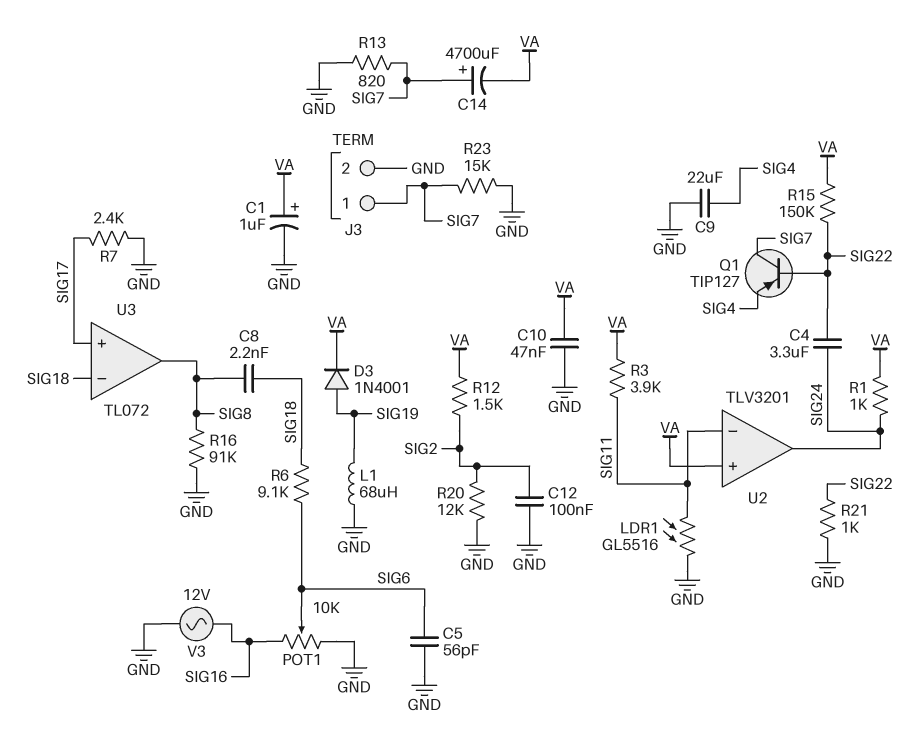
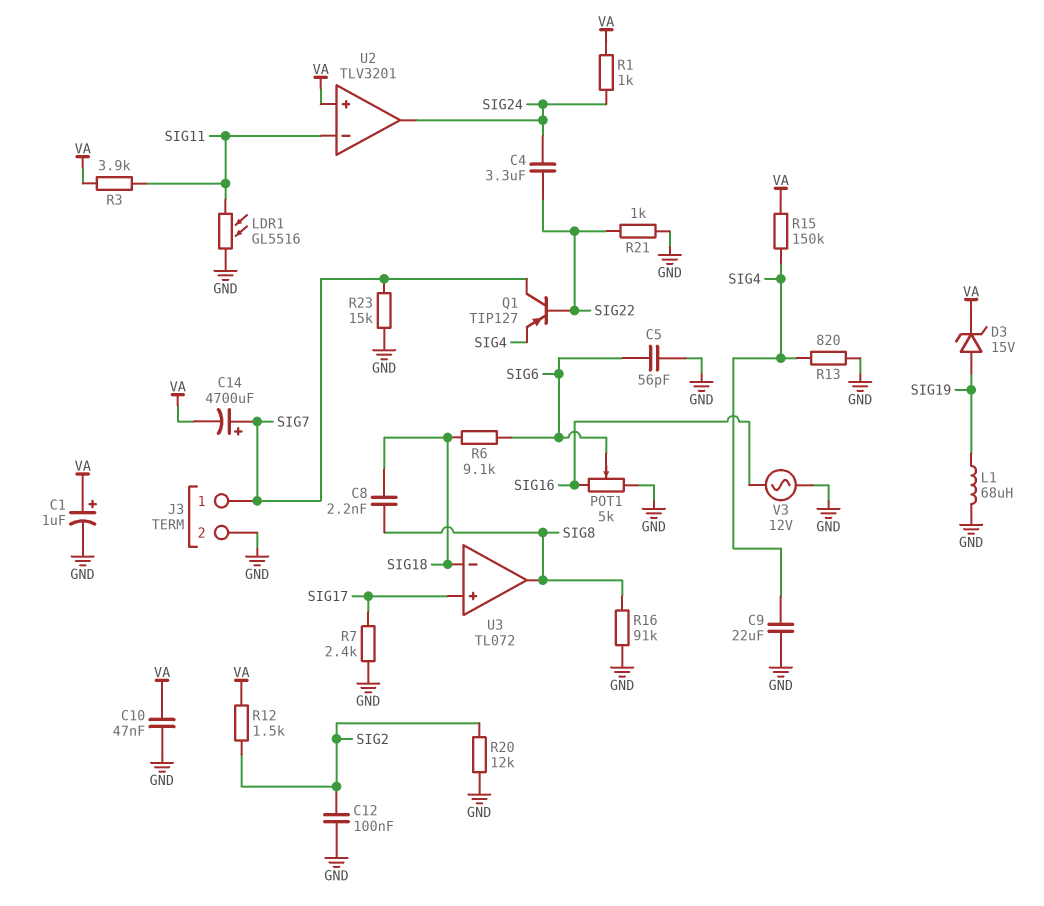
D3: diode 1N4001 (A SIG19, K VA) -> zener 15V (A SIG19, K VA)
POT1: 10k (GND, SIG16, wiper SIG6) -> 5k (GND, SIG16, wiper SIG6)
R13: 820 (GND, SIG7) -> 820 (GND, SIG4)
R15: 150k (SIG22, VA) -> 150k (SIG4, VA)

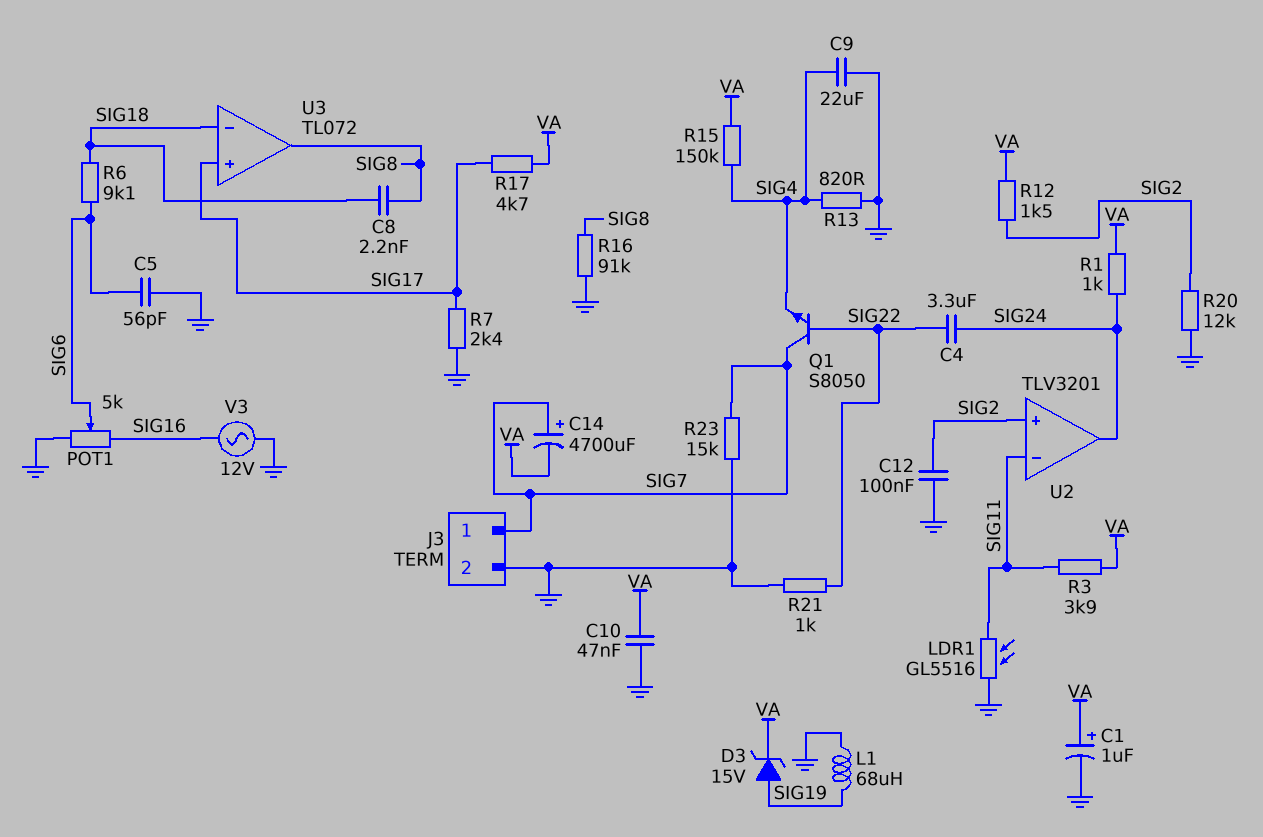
Q1: PNP TIP127 (B SIG22, C SIG7, E SIG4) -> NPN S8050 (B SIG22, C SIG7, E SIG4)
R17: none -> 4.7k (SIG17, VA)
U2 pin in+: VA -> SIG2

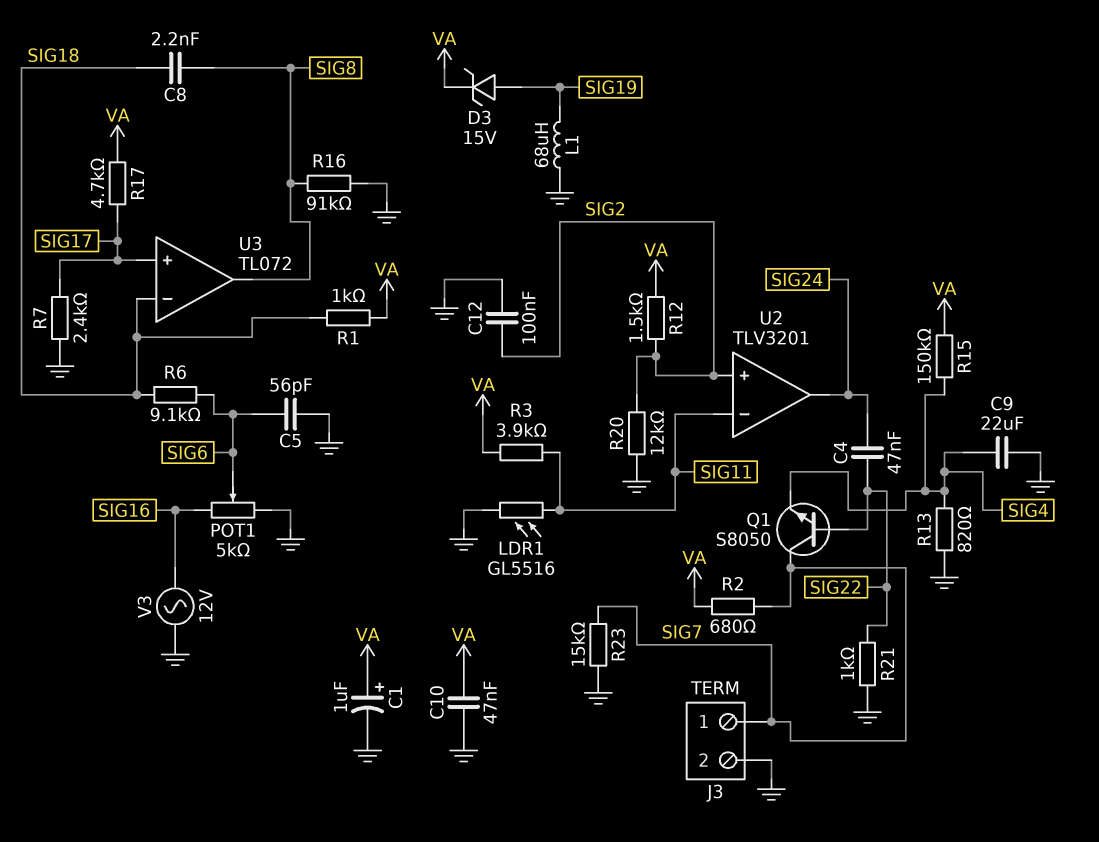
C4: 3.3uF (SIG22, SIG24) -> 47nF (SIG22, SIG24)
C14: 4700uF (plus SIG7, minus VA) -> none
R1: 1k (SIG24, VA) -> 1k (SIG18, VA)
R2: none -> 680 (SIG7, VA)

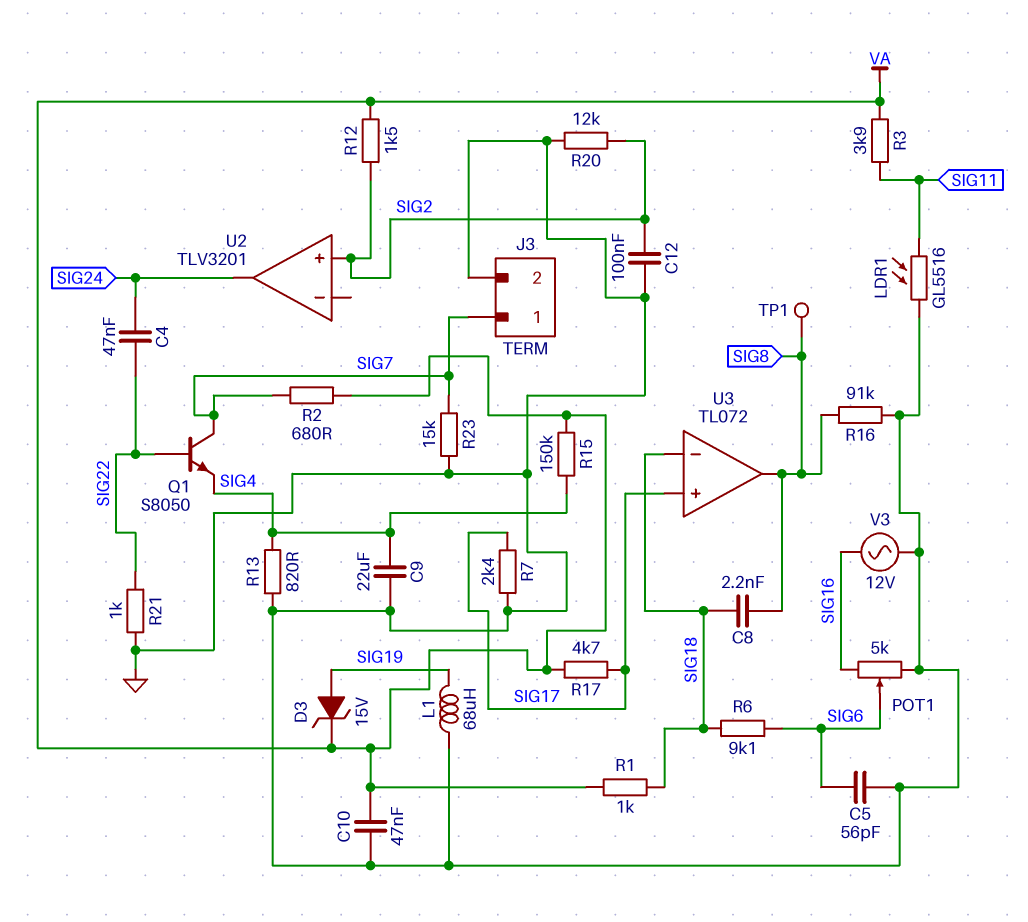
C1: 1uF (plus VA, minus GND) -> none
TP1: none -> test point (SIG8)
U2 pin in-: SIG11 -> none

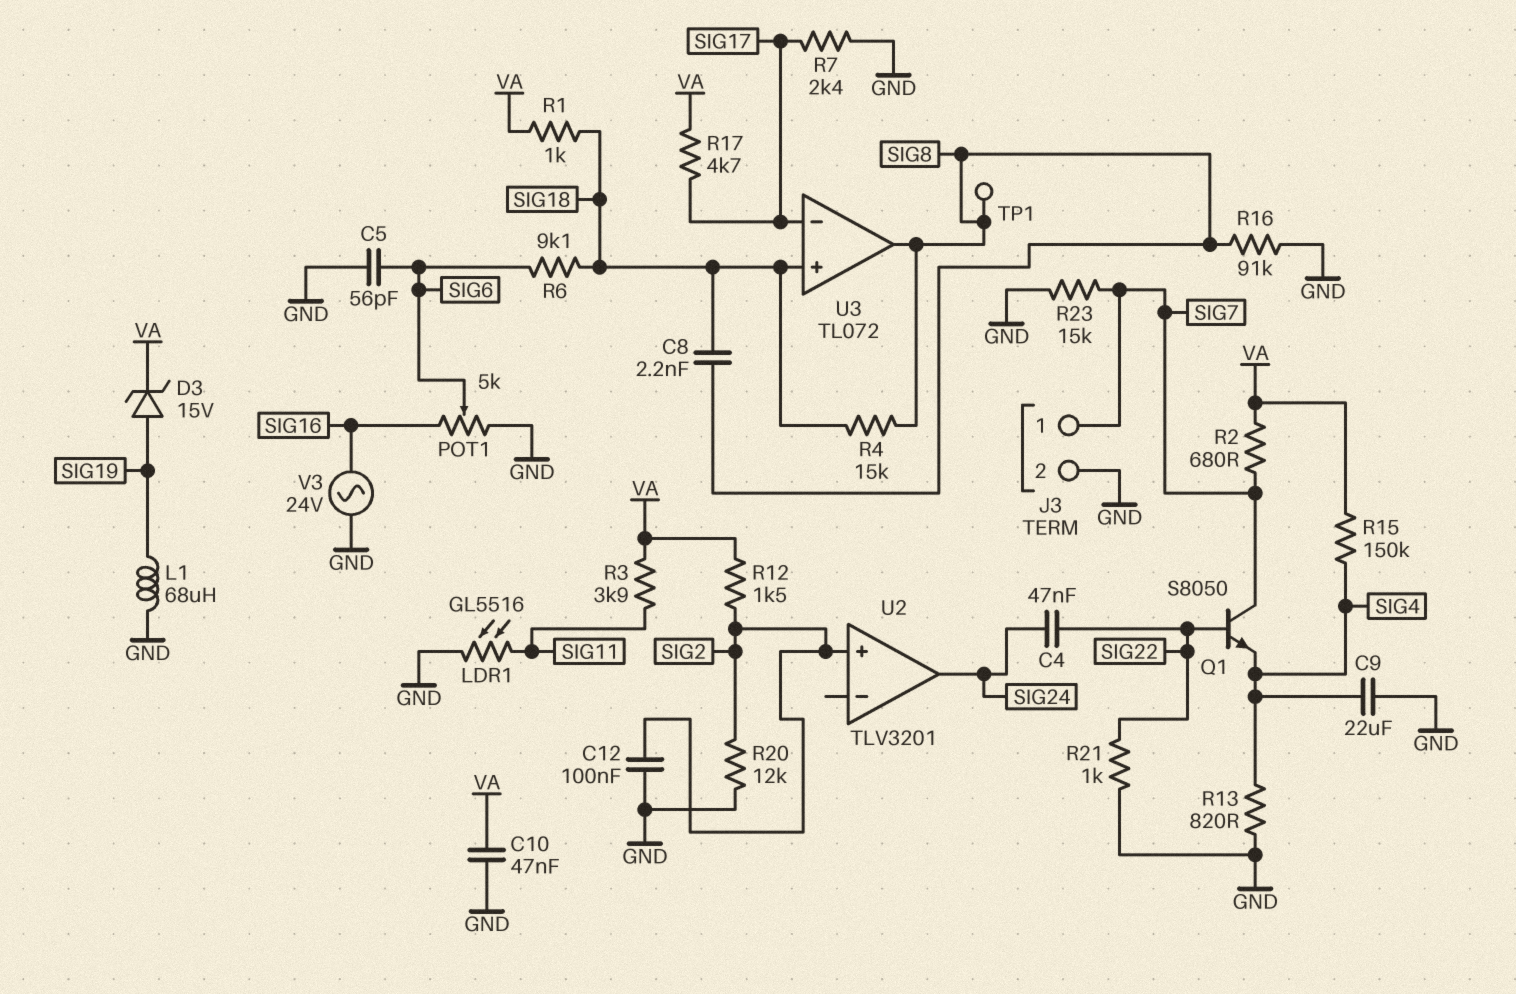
R4: none -> 15k (SIG8, SIG18)
U3 pin in+: SIG17 -> SIG18
U3 pin in-: SIG18 -> SIG17
V3: AC 12V (GND, SIG16) -> AC 24V (GND, SIG16)

